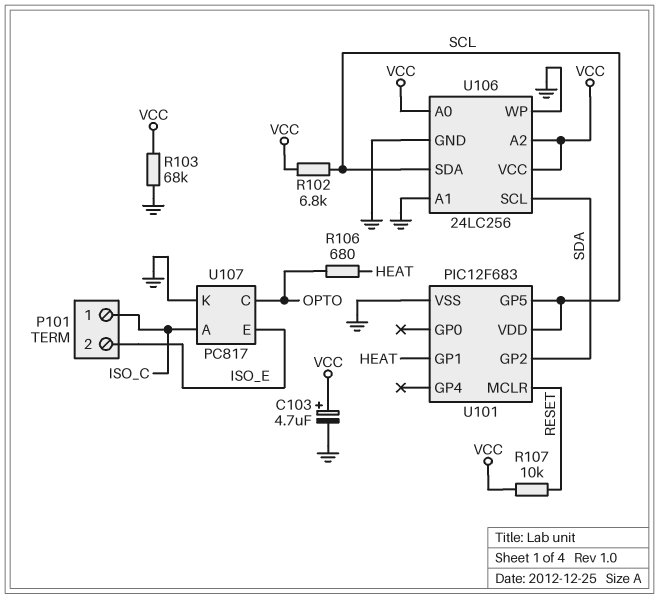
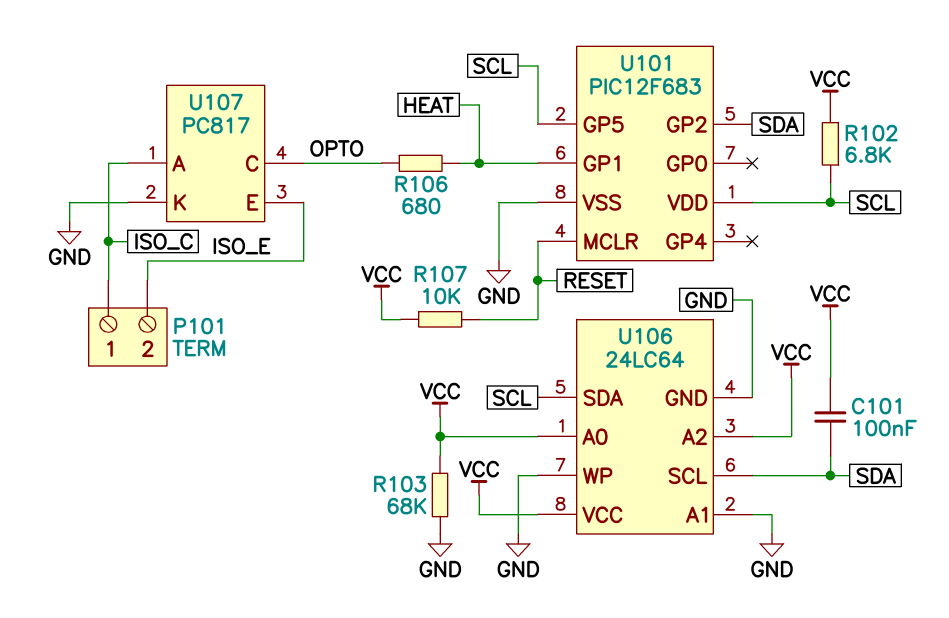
C101: none -> 100nF (SDA, VCC)
C103: 4.7uF (plus VCC, minus GND) -> none
U106: 24LC256 -> 24LC64

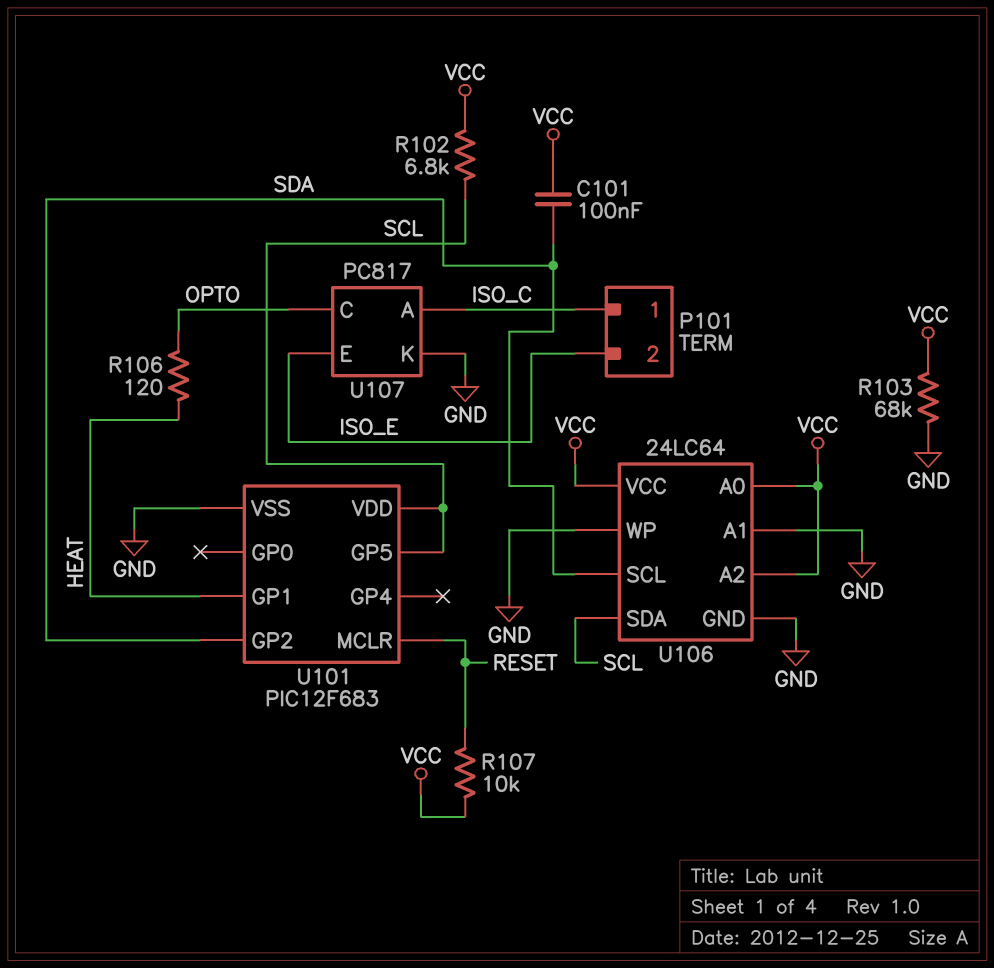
R106: 680 (HEAT, OPTO) -> 120 (HEAT, OPTO)

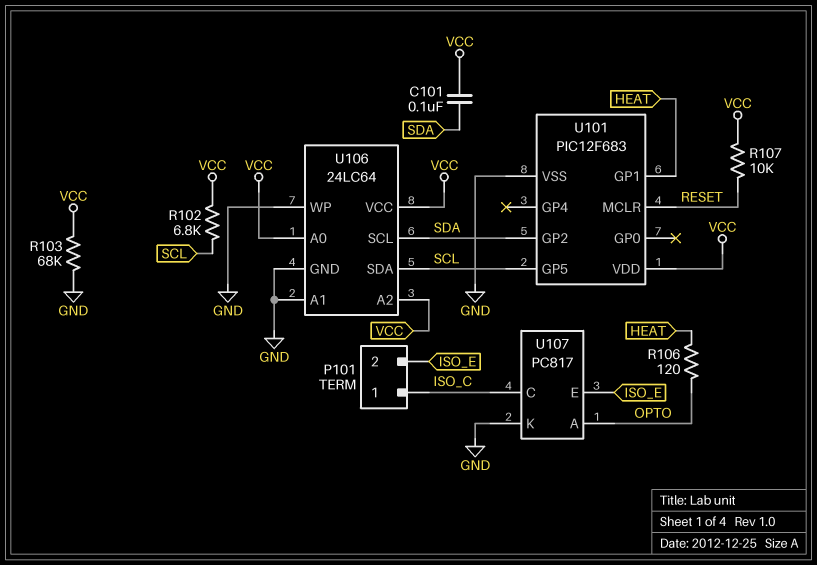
U101 pin VDD: SCL -> VCC
U107 pin A: ISO_C -> OPTO
U107 pin C: OPTO -> ISO_C

